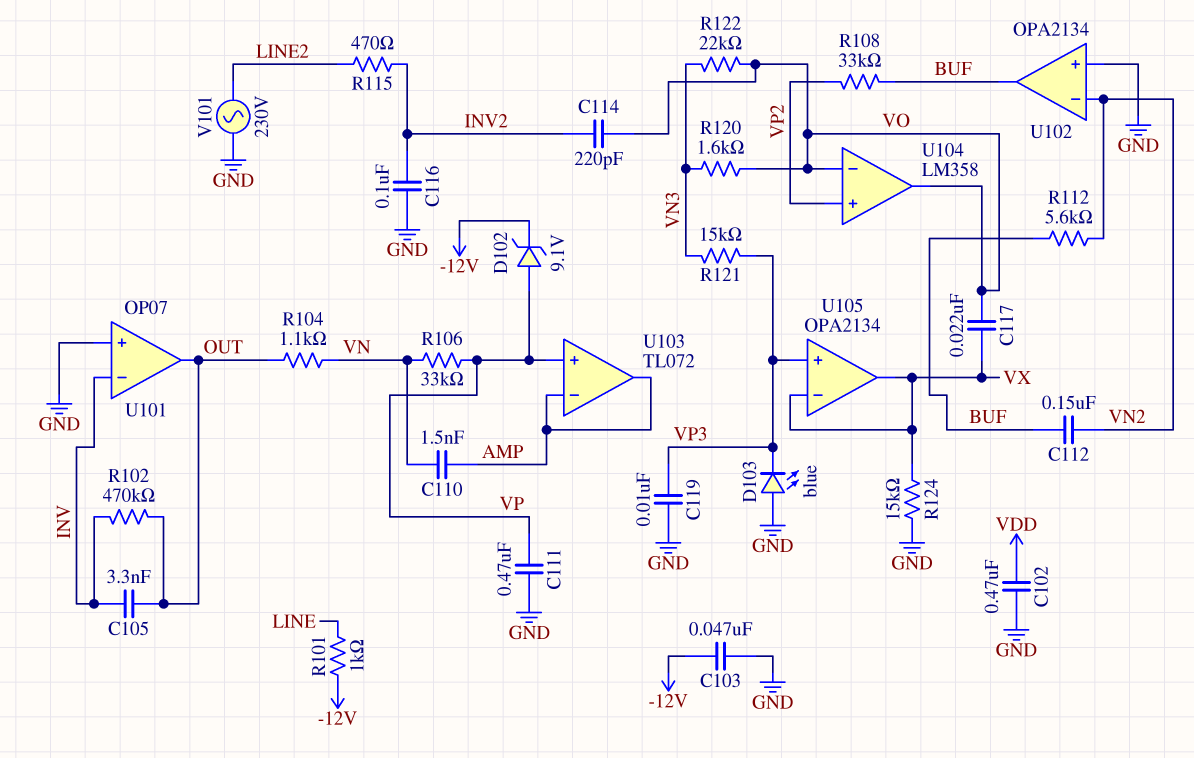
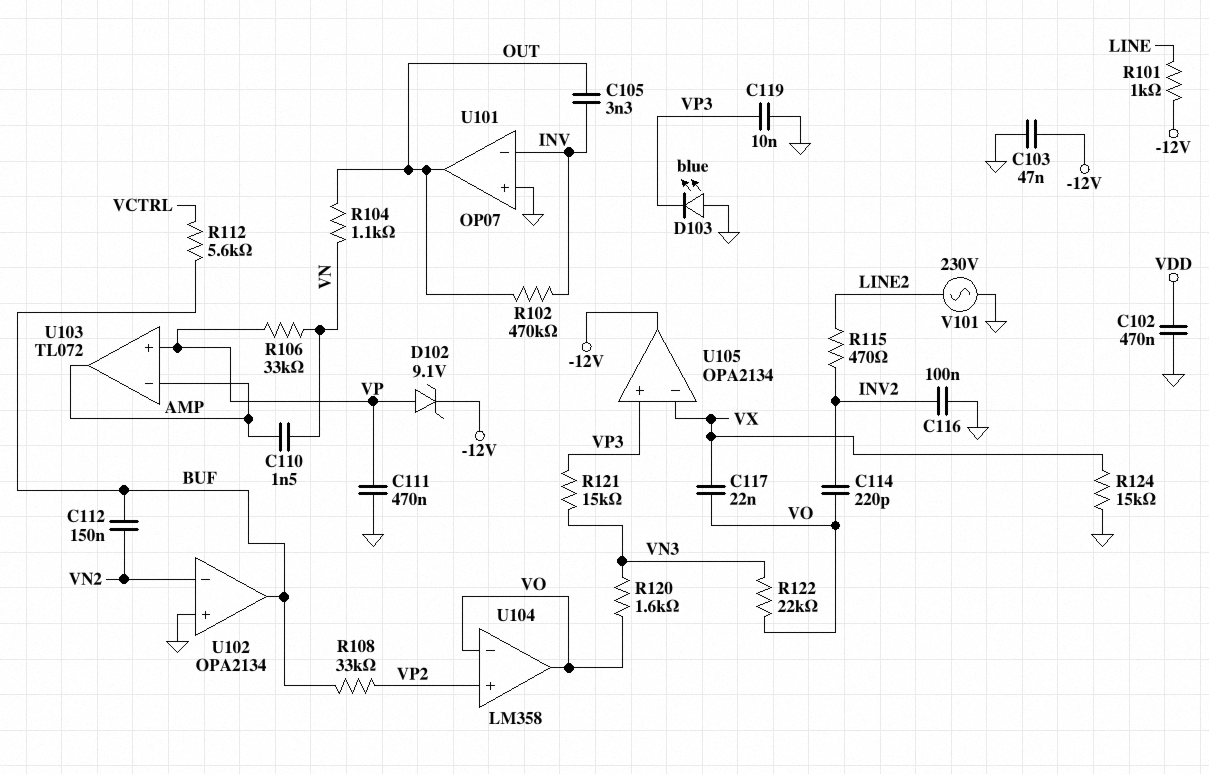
R112: 5.6k (BUF, VN2) -> 5.6k (BUF, VCTRL)
U105 pin out: VX -> -12V

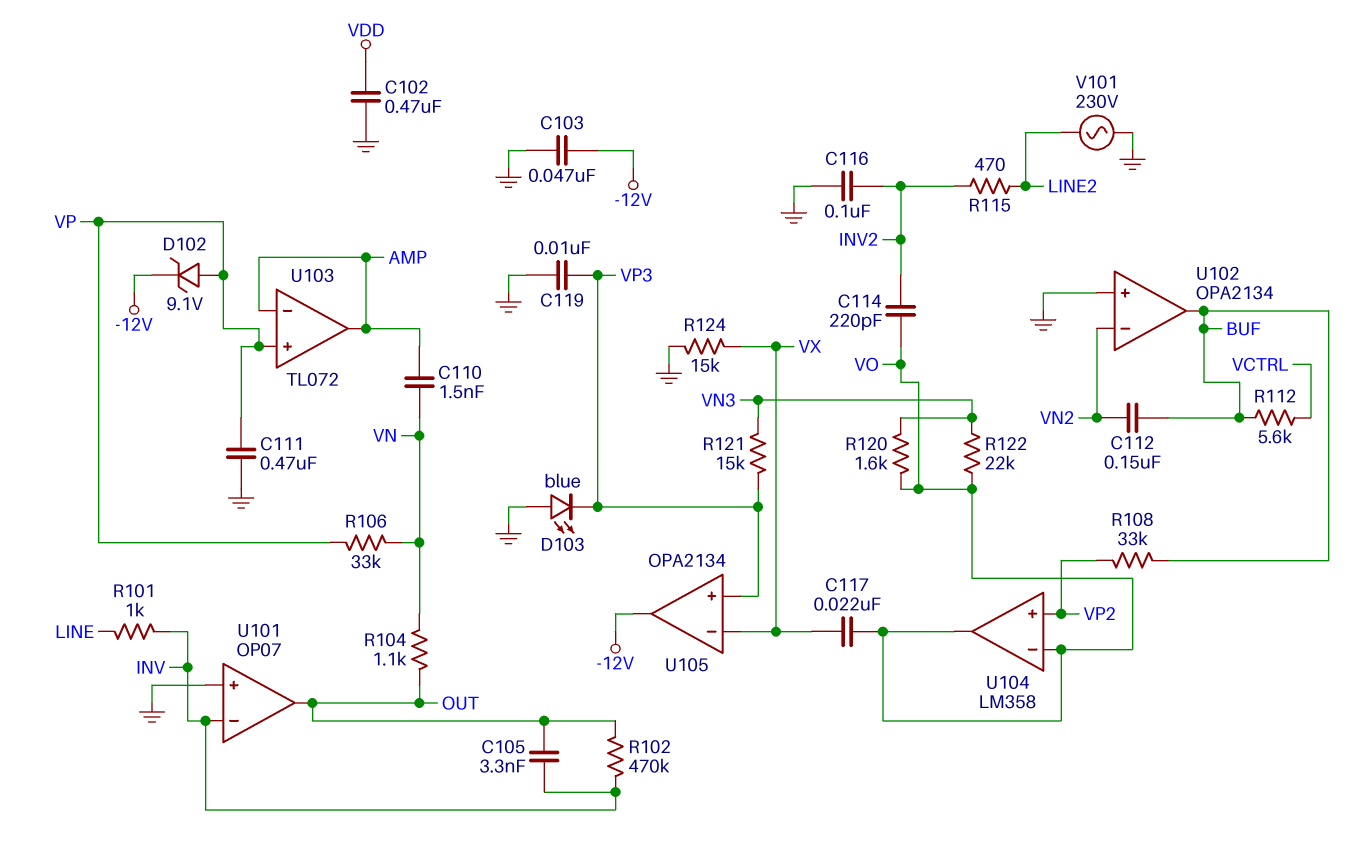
R101: 1k (-12V, LINE) -> 1k (INV, LINE)

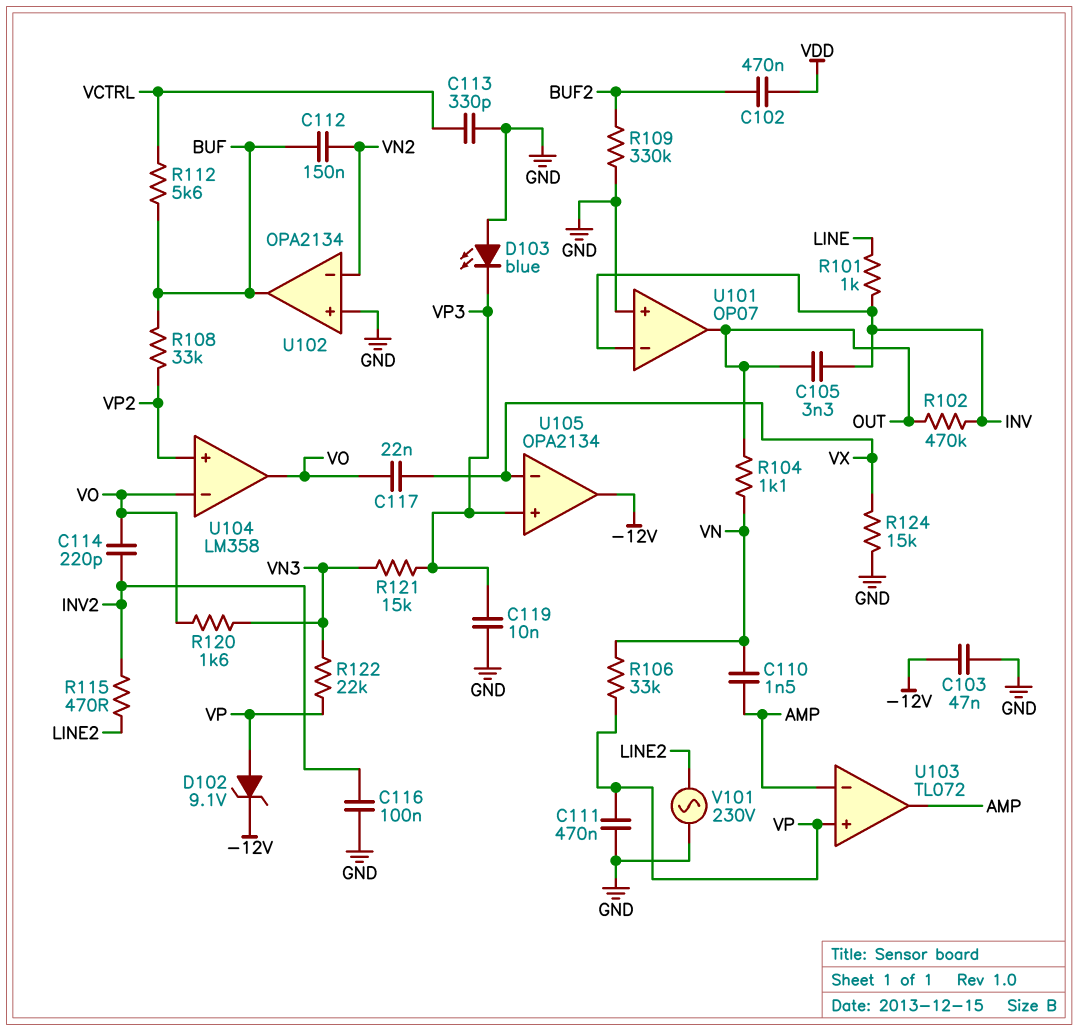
C102: 470nF (GND, VDD) -> 470nF (BUF2, VDD)
C113: none -> 330pF (GND, VCTRL)
R109: none -> 330k (BUF2, GND)
R122: 22k (VN3, VO) -> 22k (VN3, VP)

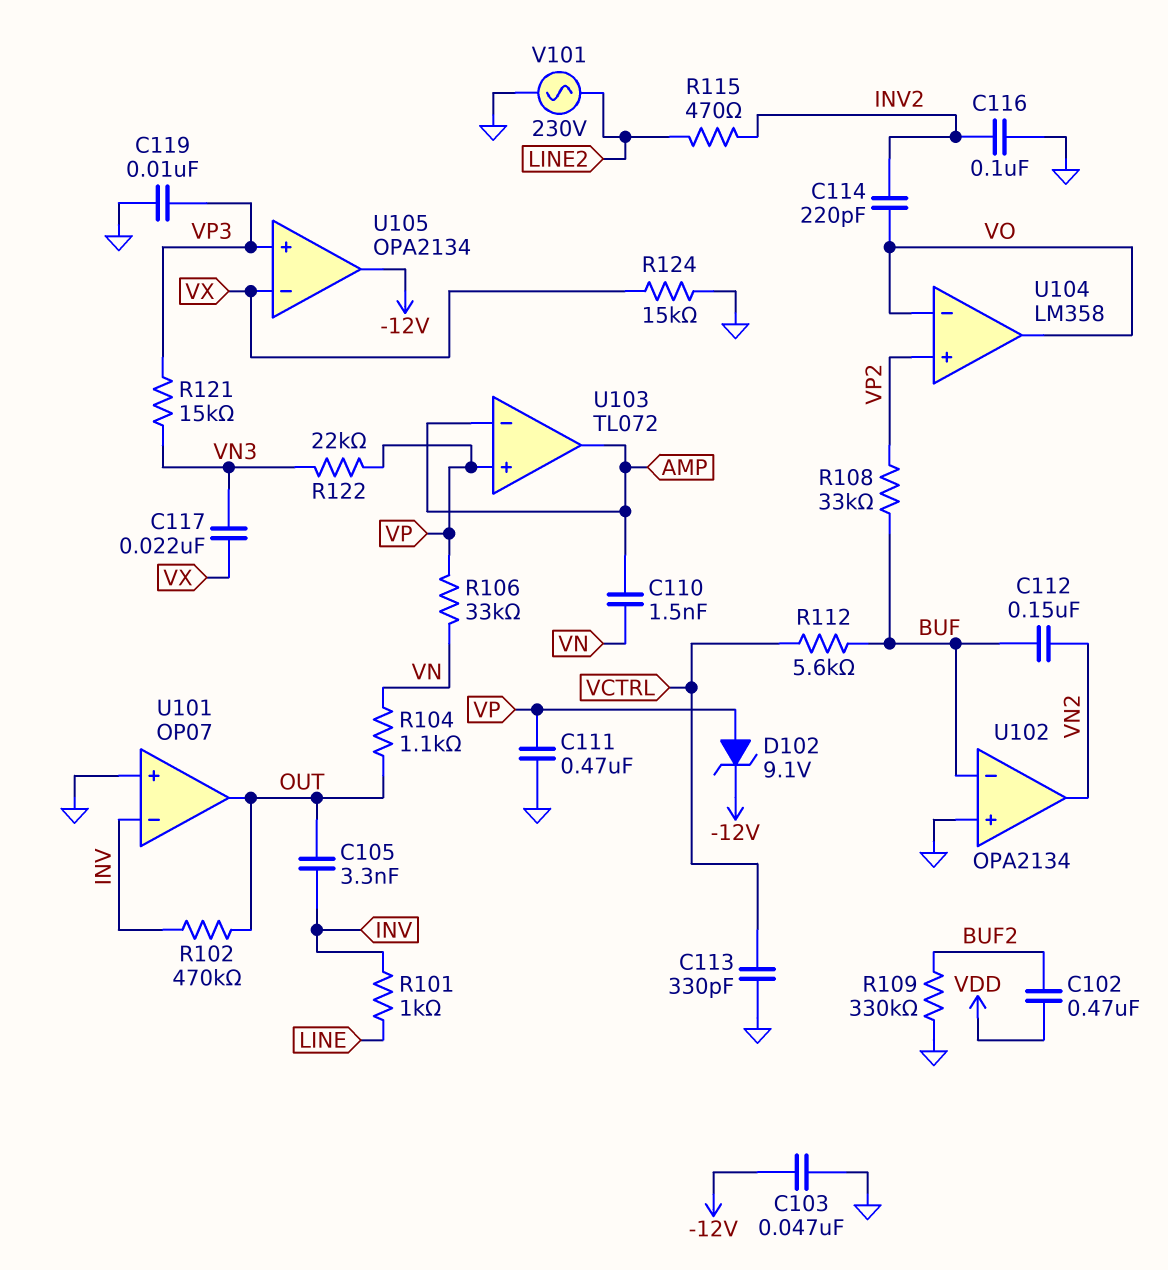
C117: 22nF (VO, VX) -> 22nF (VN3, VX)
D103: LED blue (A GND, K VP3) -> none
R120: 1.6k (VN3, VO) -> none
U102 pin in-: VN2 -> BUF
U102 pin out: BUF -> VN2

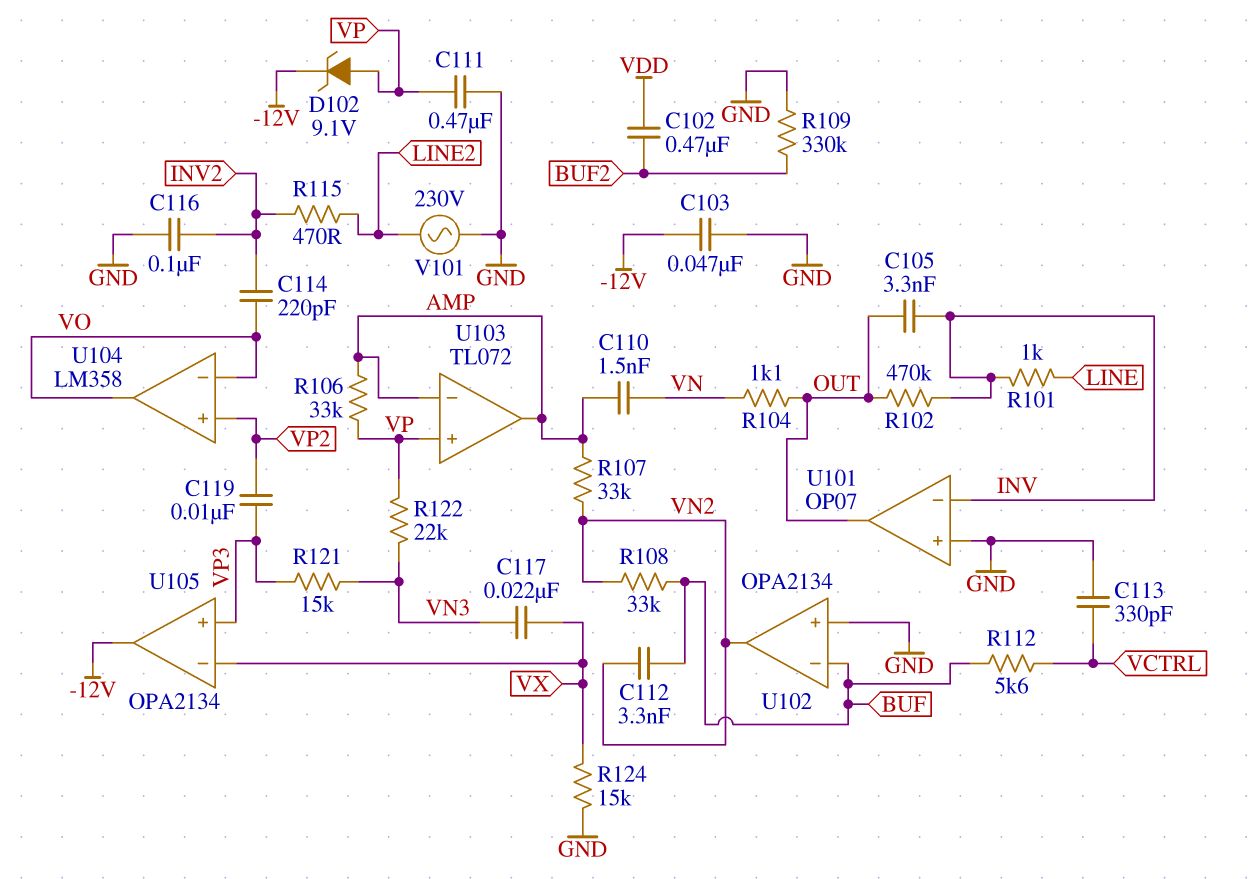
C112: 150nF (BUF, VN2) -> 3.3nF (BUF, VN2)
C119: 10nF (GND, VP3) -> 10nF (VP2, VP3)
R106: 33k (VN, VP) -> 33k (AMP, VP)
R107: none -> 33k (AMP, VN2)
R108: 33k (BUF, VP2) -> 33k (BUF, VN2)

